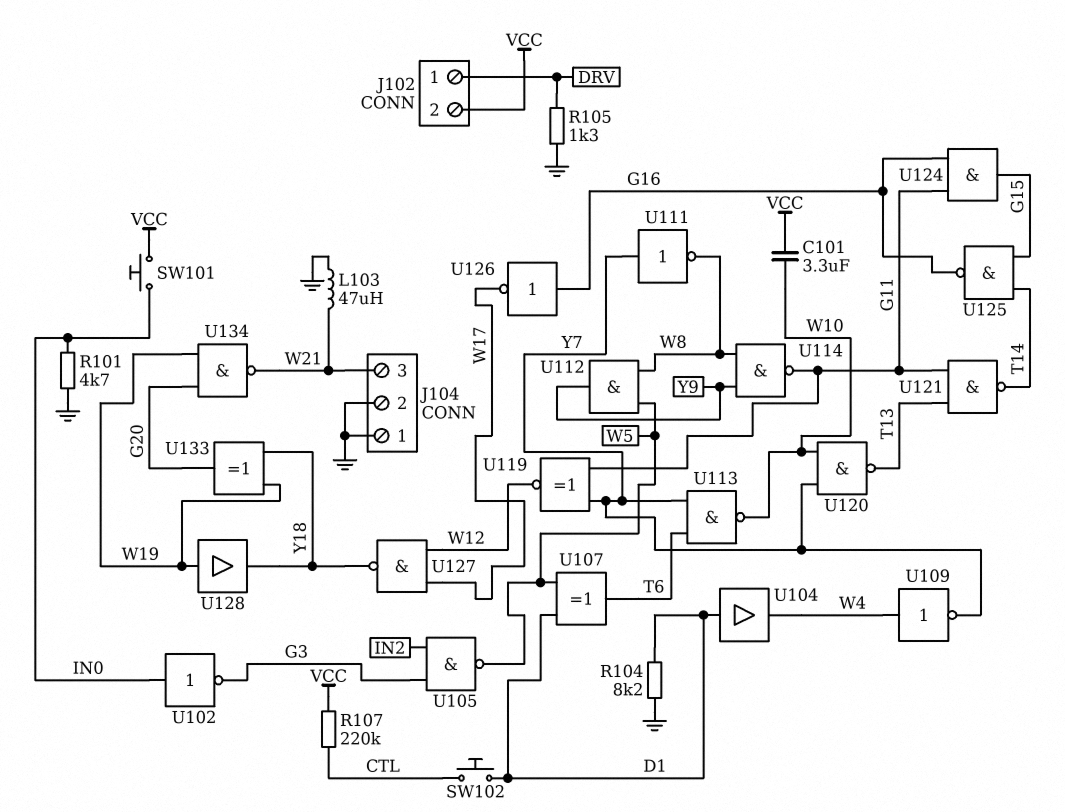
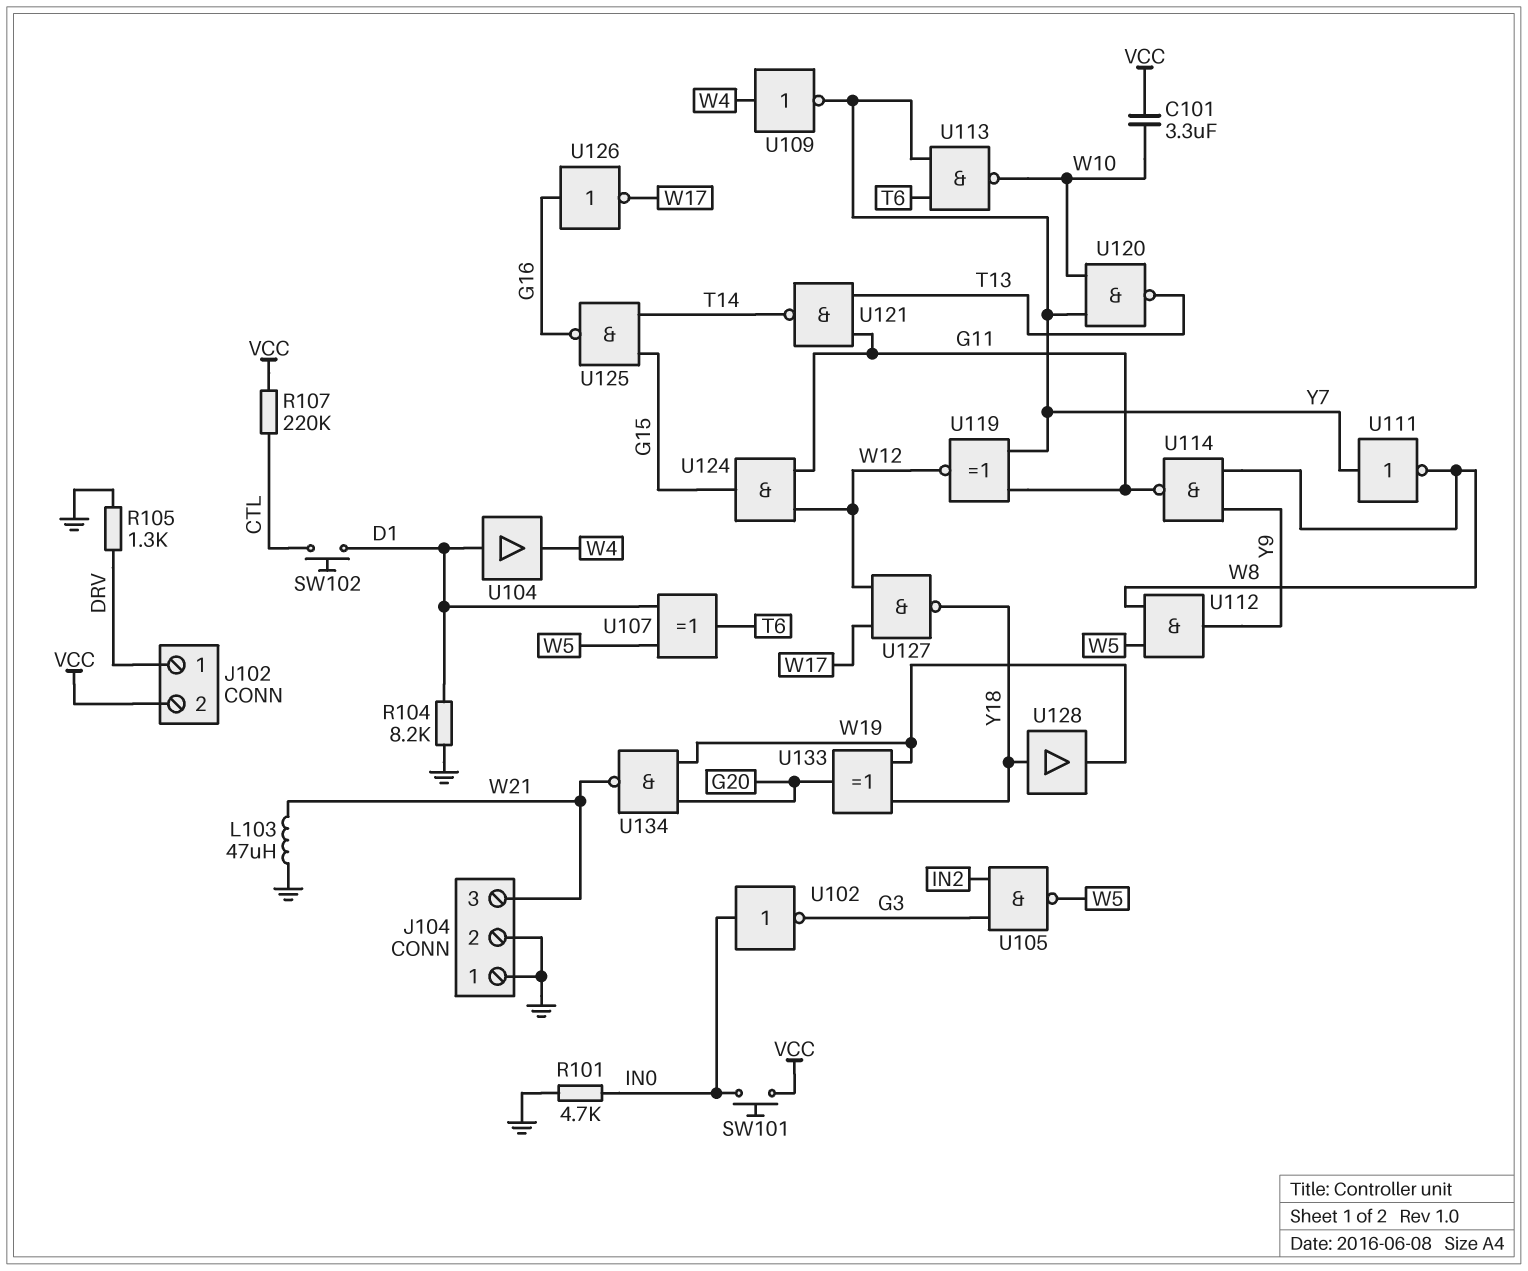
U124: AND (in G11, in G16, out G15) -> AND (in G11, in W12, out G15)
U128: buffer (in W19, out Y18) -> buffer (in Y18, out W19)

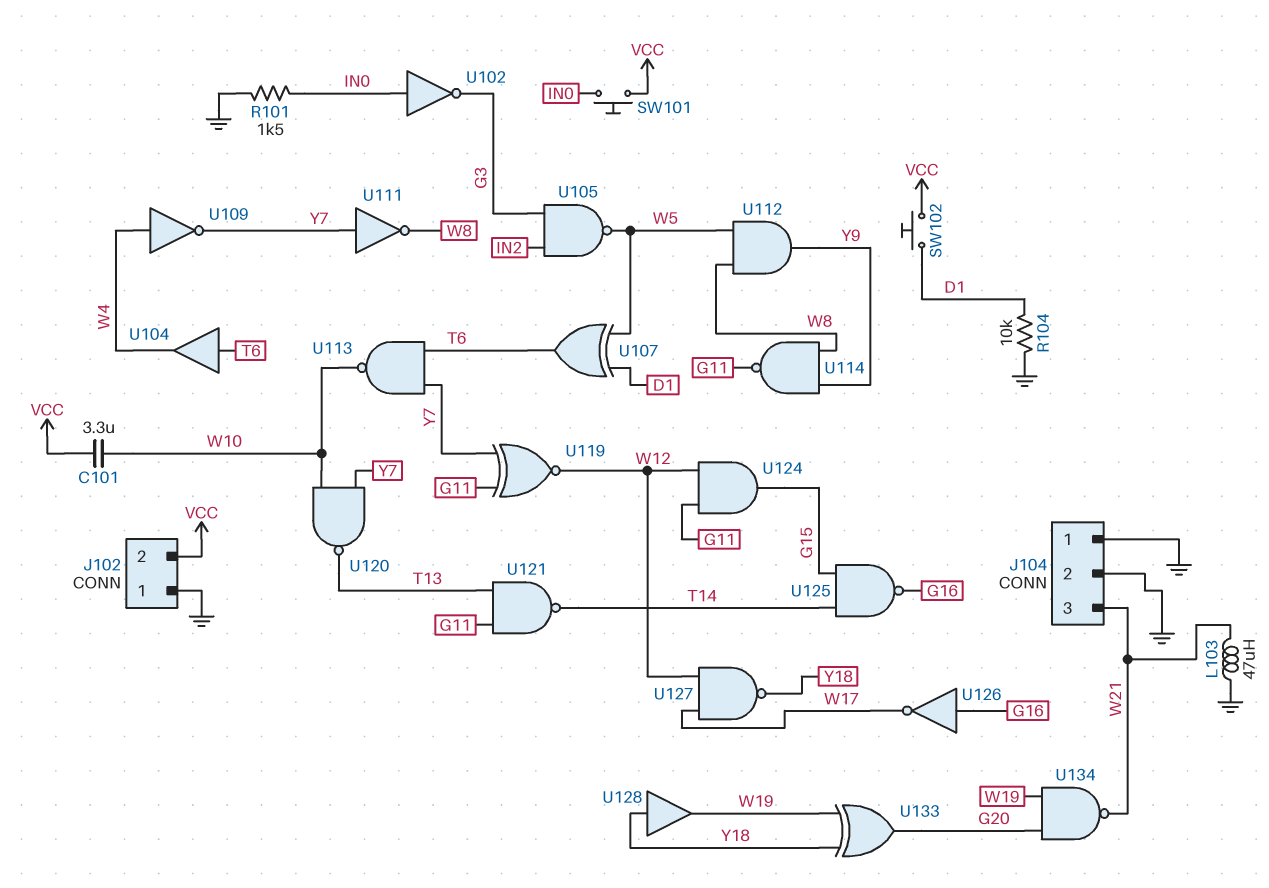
J102 pin 1: DRV -> GND
R101: 4.7k (GND, IN0) -> 1.5k (GND, IN0)
R104: 8.2k (D1, GND) -> 10k (D1, GND)
R105: 1.3k (DRV, GND) -> none
R107: 220k (CTL, VCC) -> none
SW102: button (CTL, D1) -> button (D1, VCC)
U104: buffer (in D1, out W4) -> buffer (in T6, out W4)

